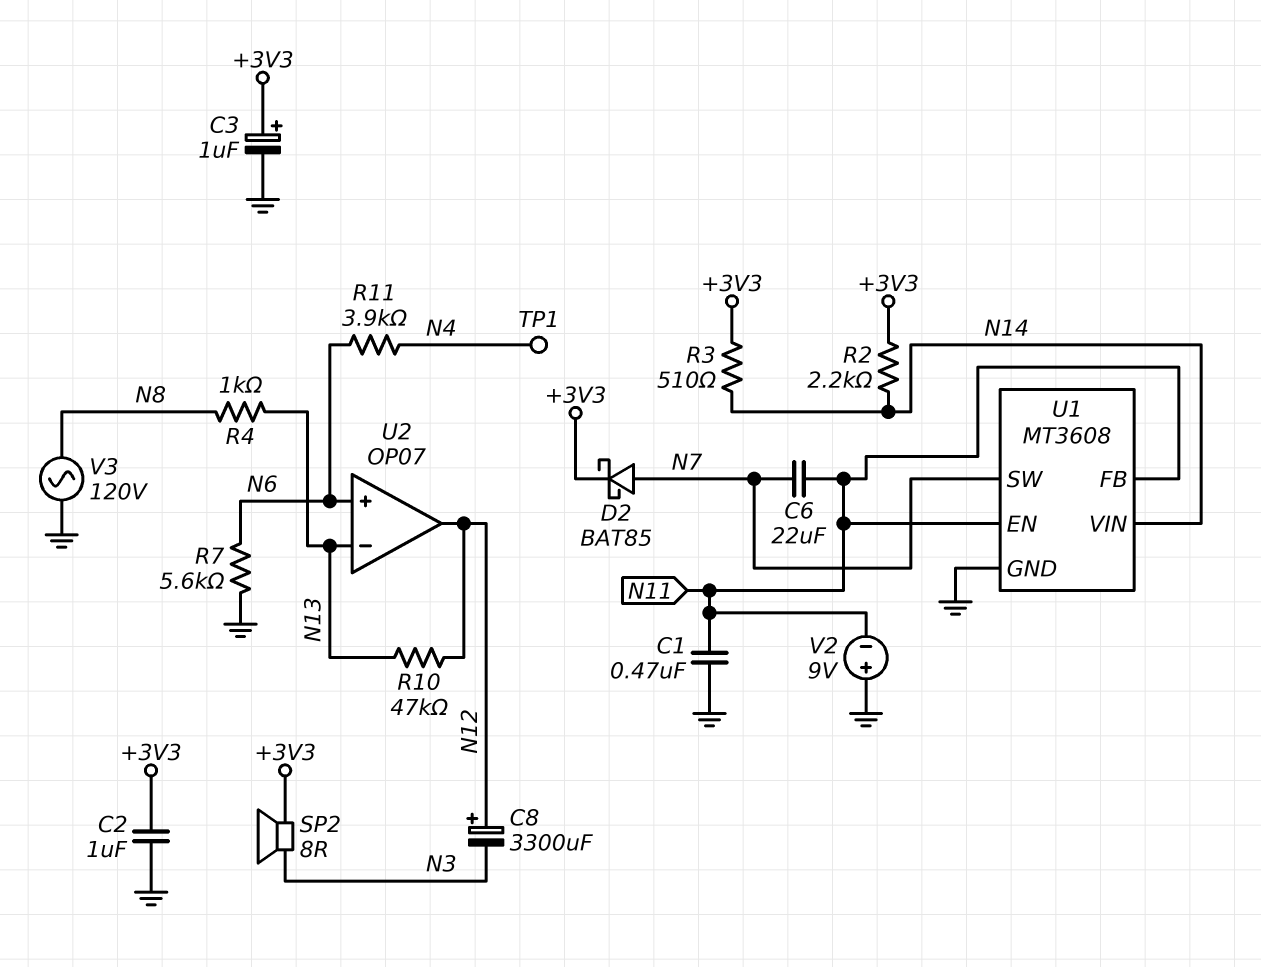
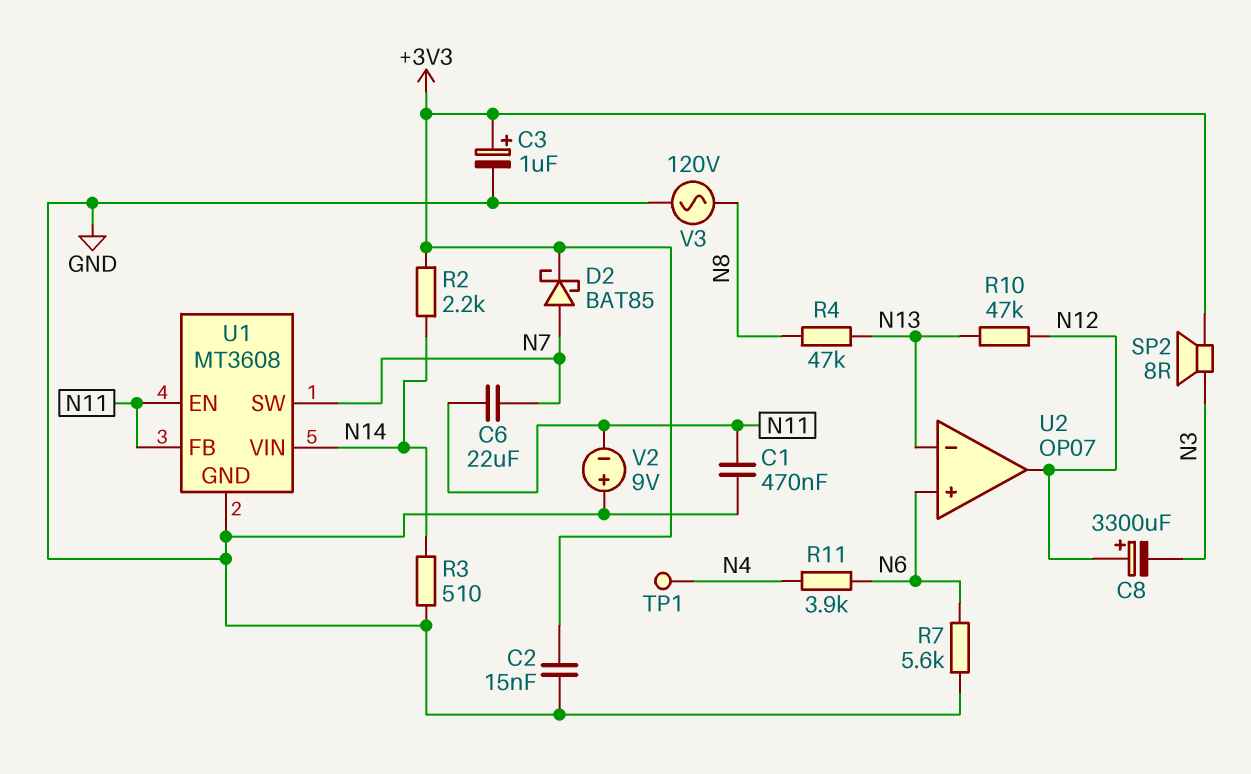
C2: 1uF (+3V3, GND) -> 15nF (+3V3, GND)
R3: 510 (+3V3, N14) -> 510 (GND, N14)
R4: 1k (N8, N13) -> 47k (N8, N13)

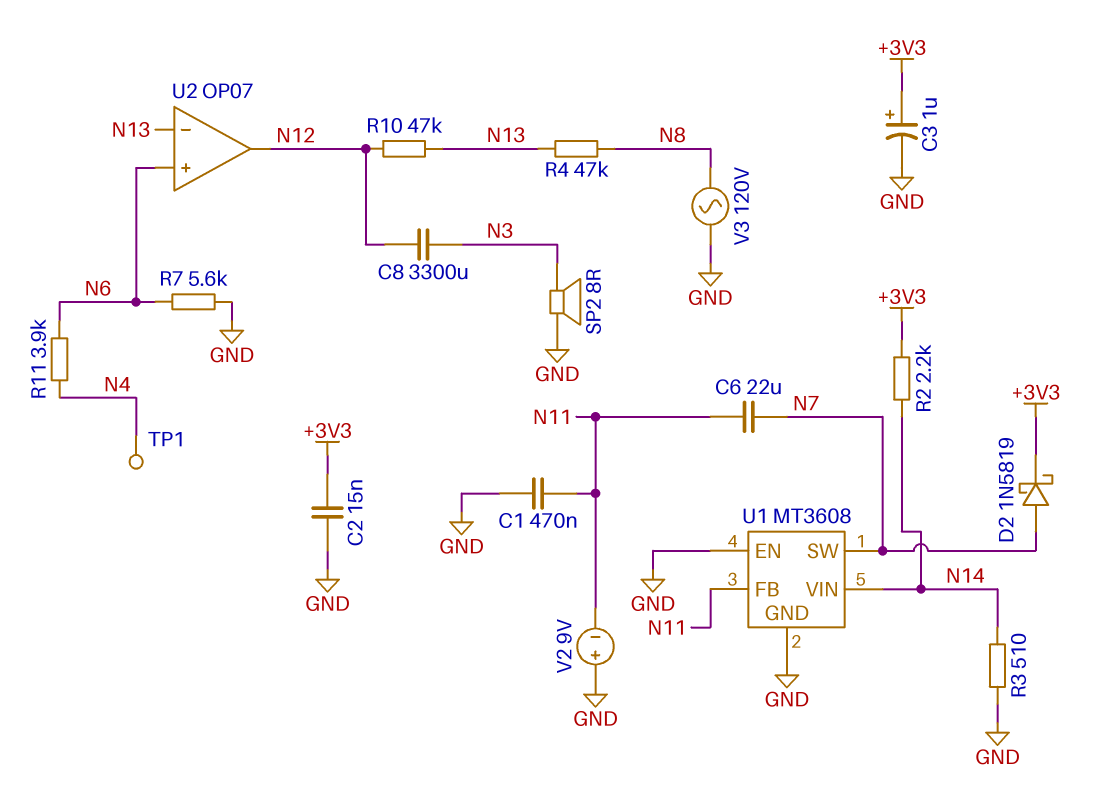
C8: 3300uF (plus N12, minus N3) -> 3300uF (N3, N12)
D2: schottky BAT85 (A N7, K +3V3) -> schottky 1N5819 (A N7, K +3V3)
SP2: speaker 8R (+3V3, N3) -> speaker 8R (GND, N3)
U1 pin EN: N11 -> GND

